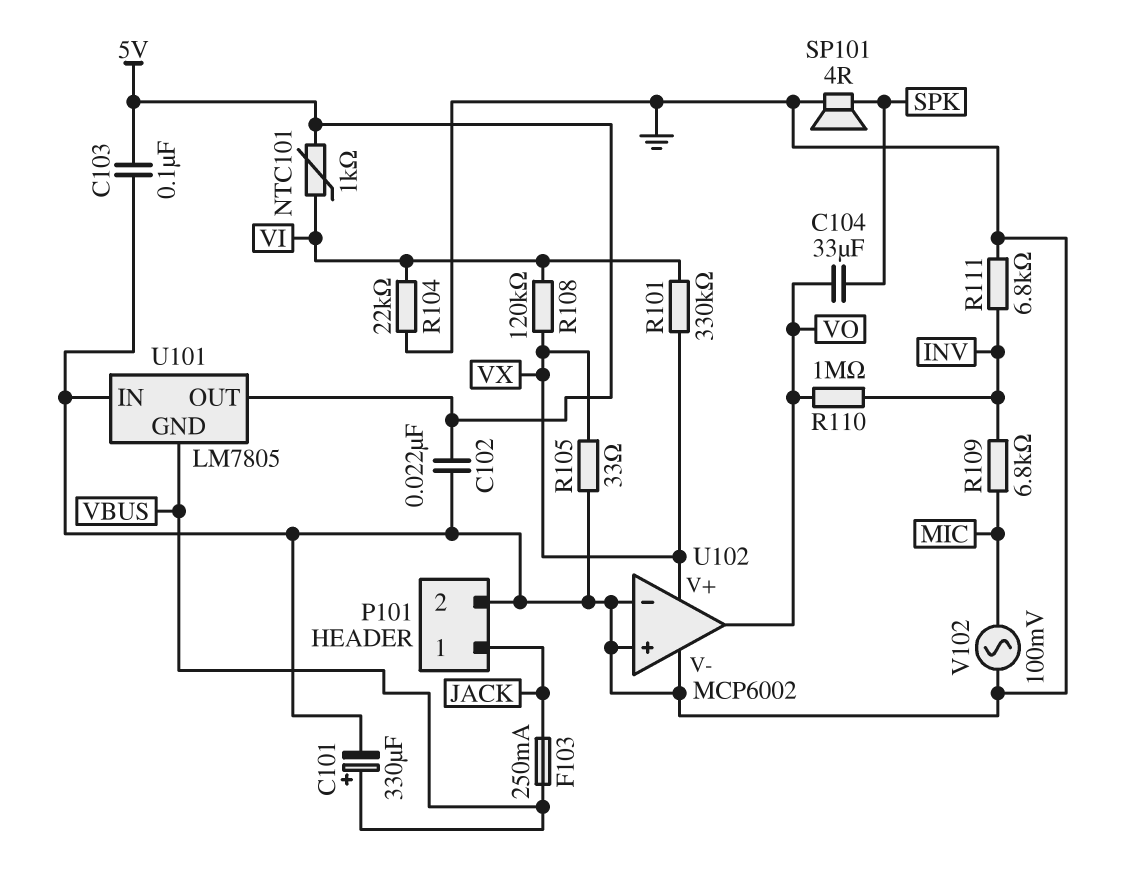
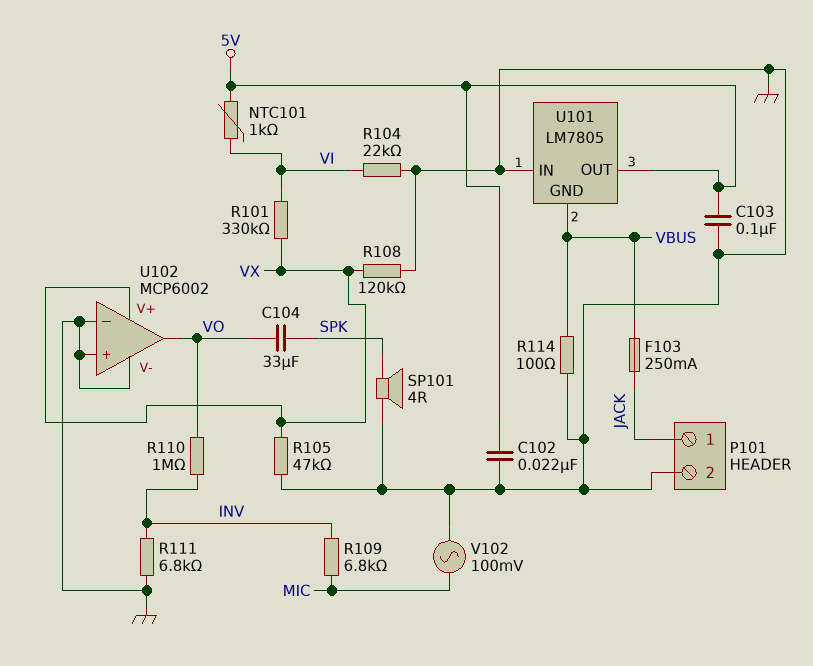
C101: 330uF (plus VBUS, minus GND) -> none
R105: 33 (GND, VX) -> 47k (GND, VX)
R108: 120k (VI, VX) -> 120k (GND, VX)
R114: none -> 100 (GND, VBUS)

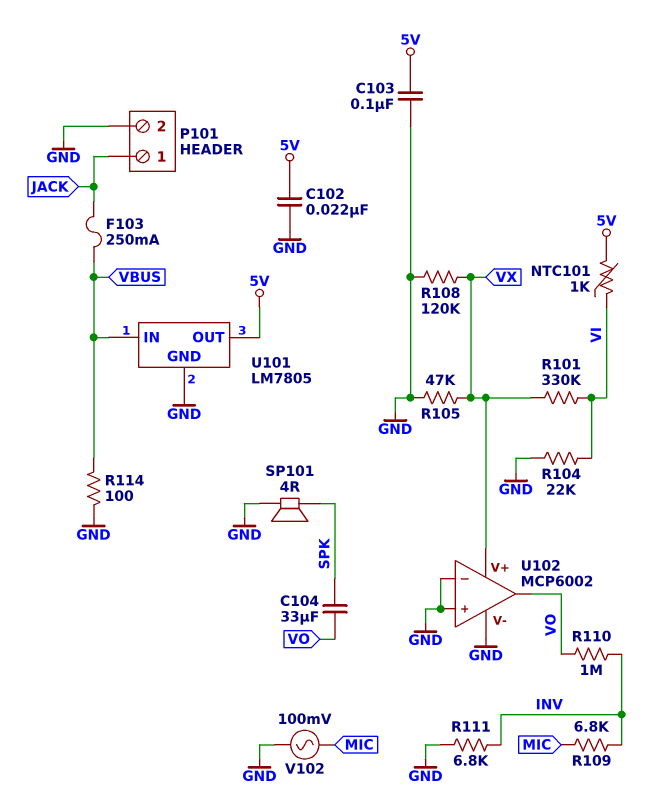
U101 pin GND: VBUS -> GND
U101 pin IN: GND -> VBUS

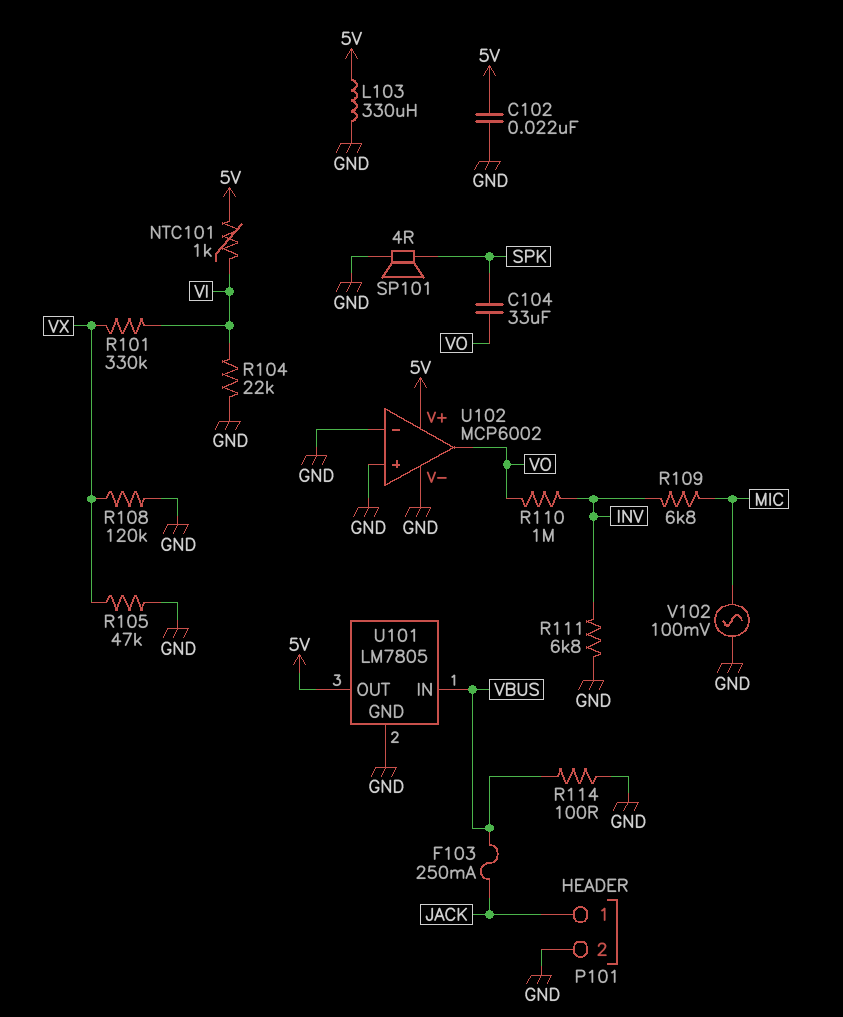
C103: 100nF (5V, GND) -> none
L103: none -> 330uH (5V, GND)
U102 pin V+: VX -> 5V

